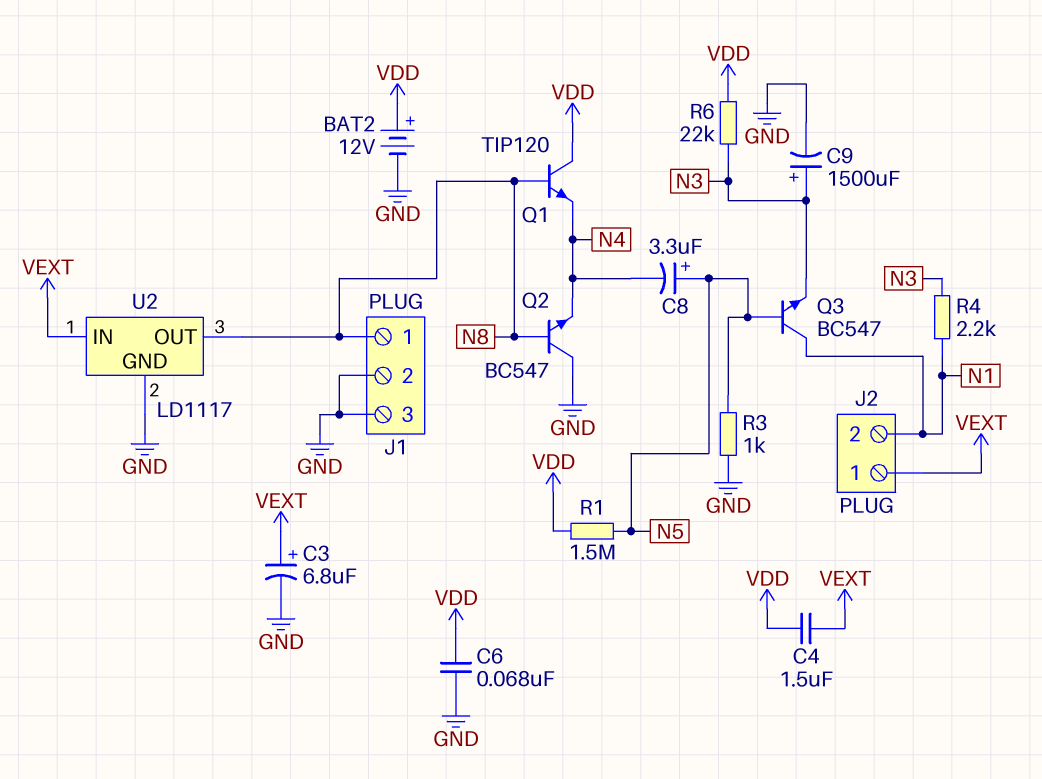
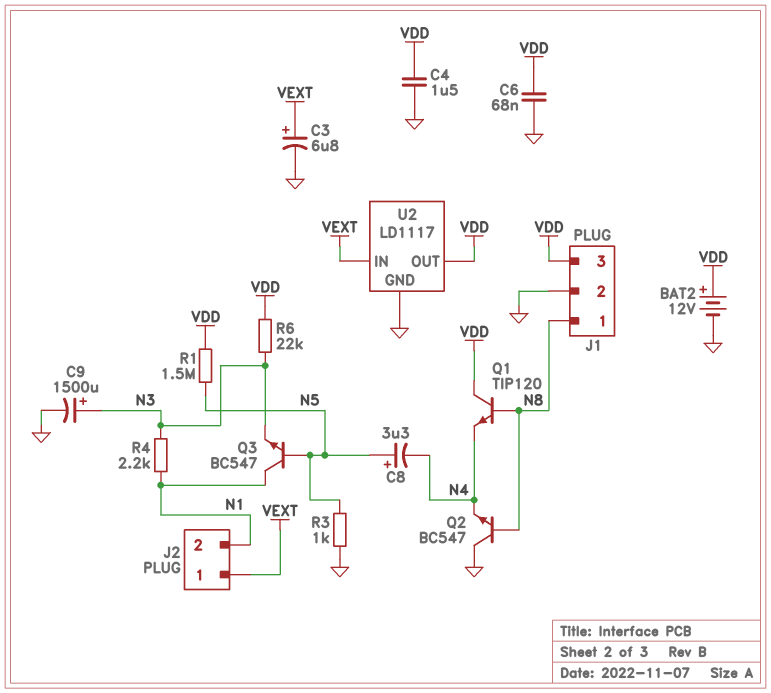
C4: 1.5uF (VDD, VEXT) -> 1.5uF (GND, VDD)
J1 pin 3: GND -> VDD
U2 pin OUT: N8 -> VDD

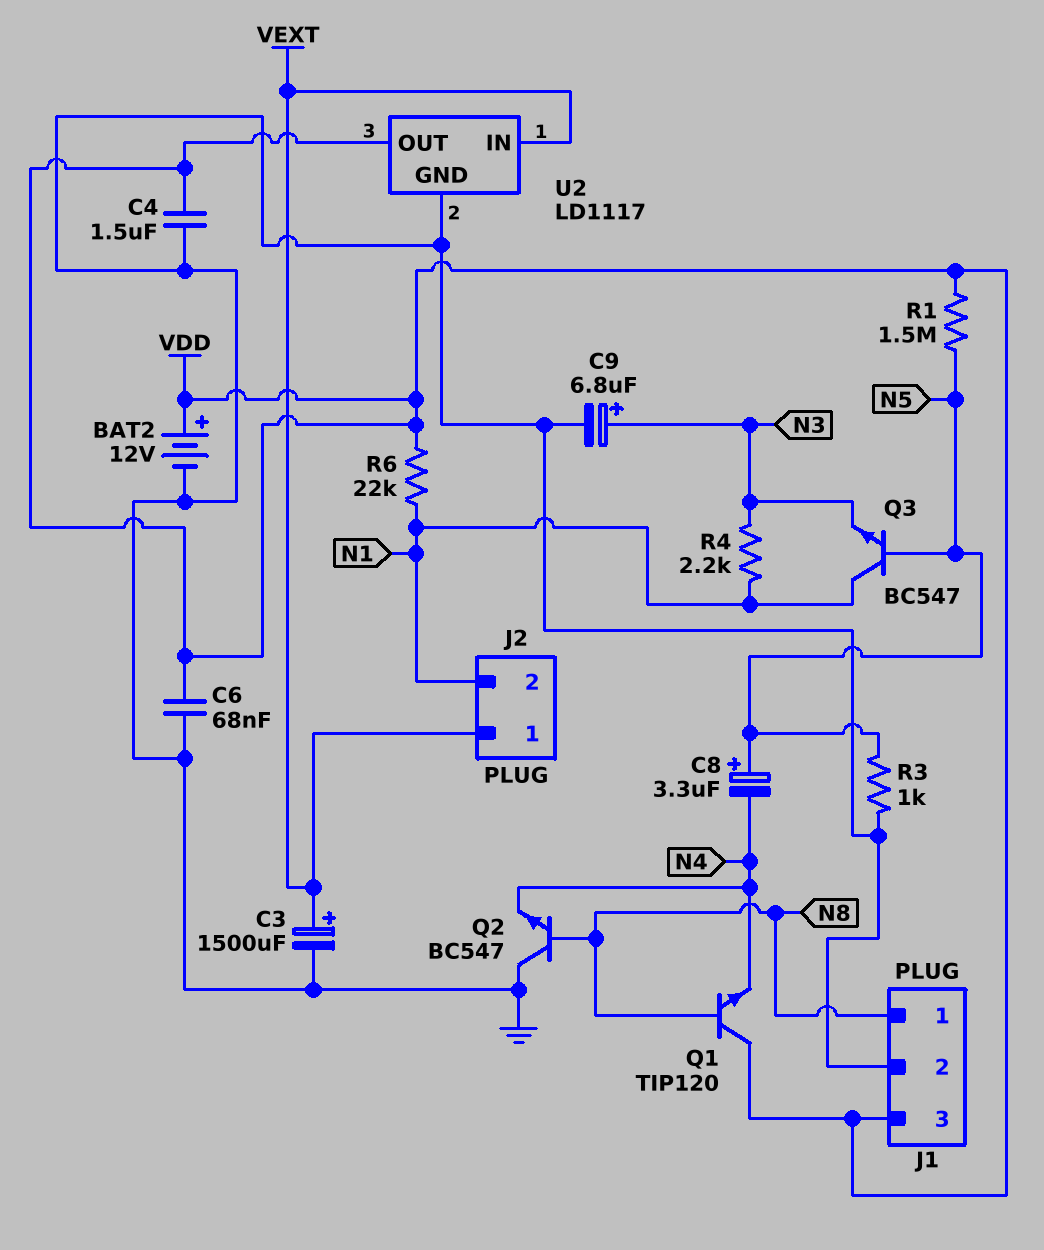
C3: 6.8uF (plus VEXT, minus GND) -> 1500uF (plus VEXT, minus GND)
C9: 1500uF (plus N3, minus GND) -> 6.8uF (plus N3, minus GND)
R6: 22k (N3, VDD) -> 22k (N1, VDD)

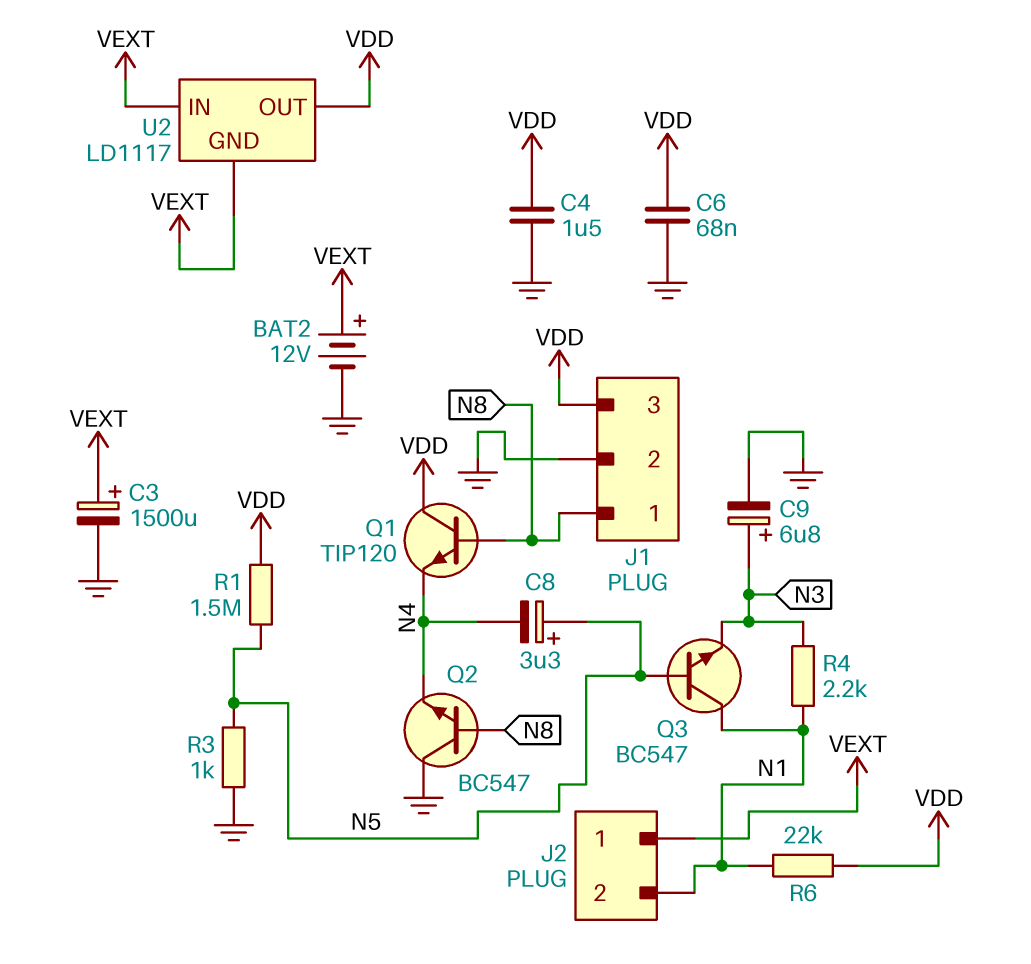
BAT2: 12V (plus VDD, minus GND) -> 12V (plus VEXT, minus GND)
U2 pin GND: GND -> VEXT

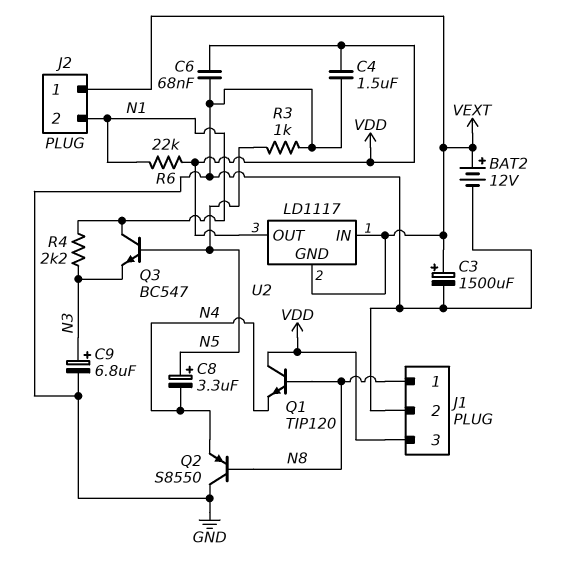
Q2: NPN BC547 (B N8, C GND, E N4) -> PNP S8550 (B N8, C GND, E N4)
R1: 1.5M (N5, VDD) -> none

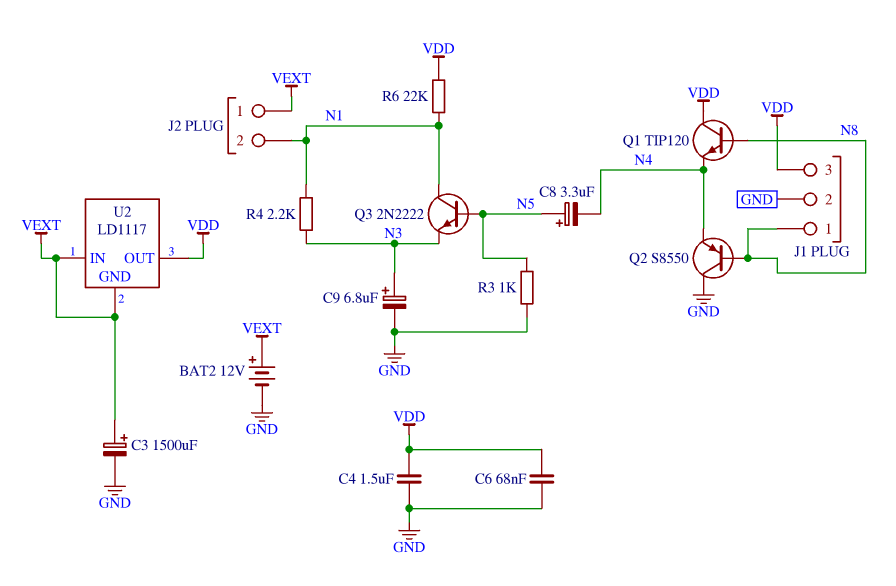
Q3: NPN BC547 (B N5, C N1, E N3) -> NPN 2N2222 (B N5, C N1, E N3)

